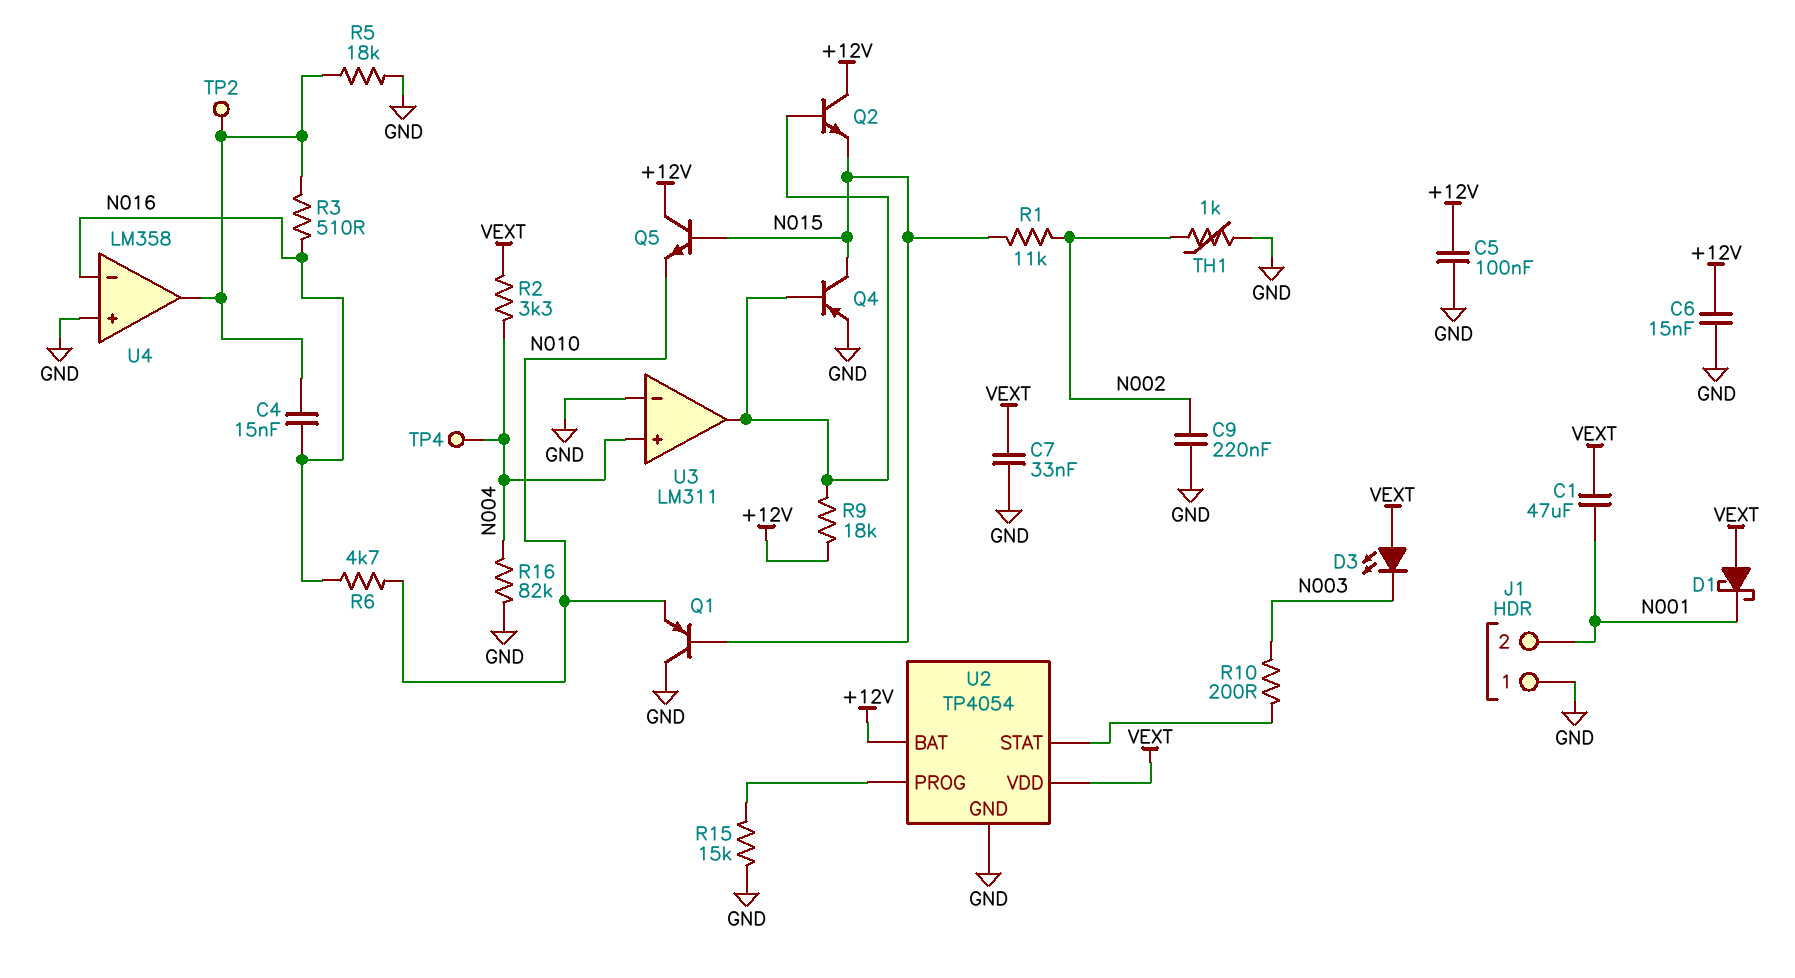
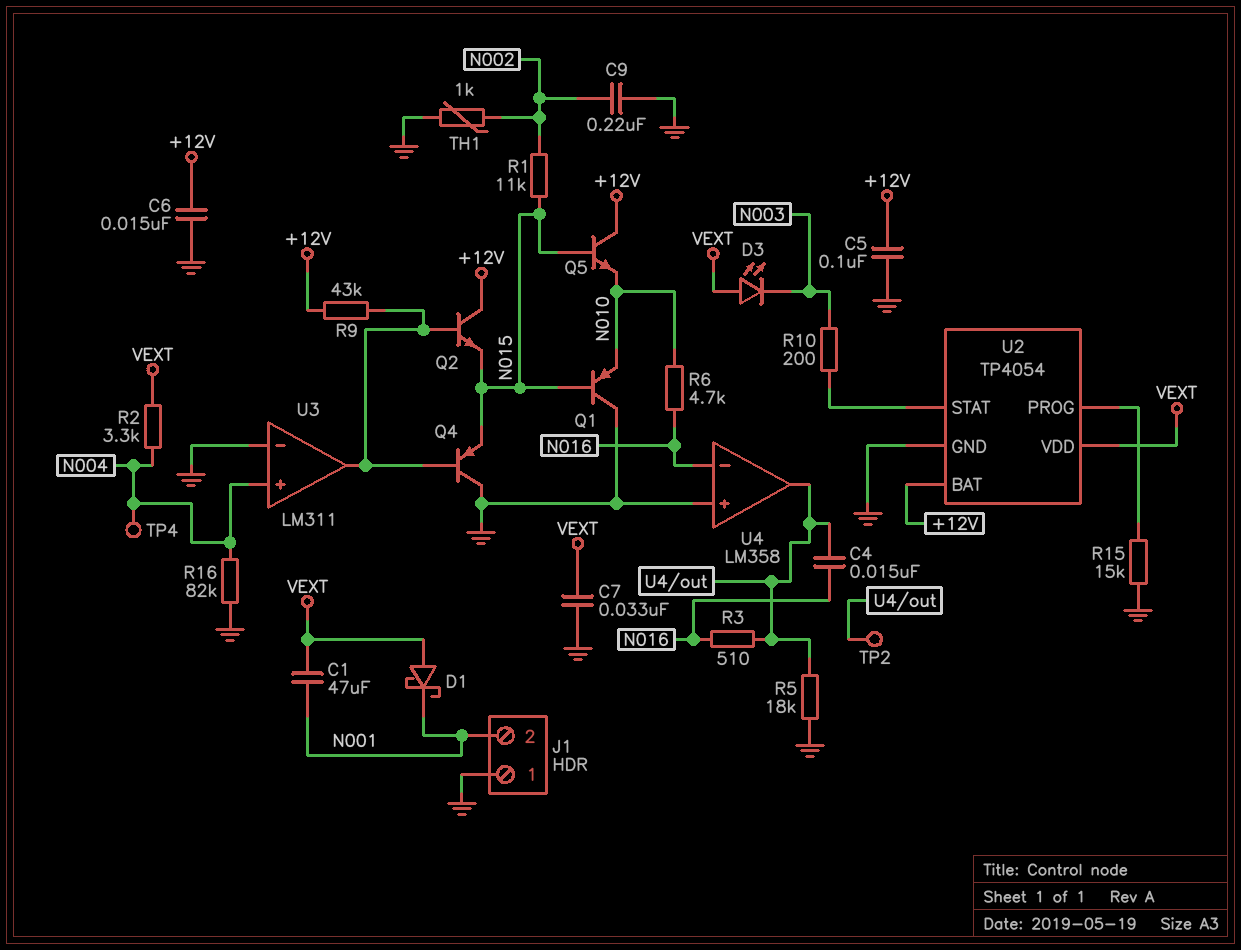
Q4: PNP (B U3/out, C N015, E GND) -> PNP (B U3/out, C GND, E N015)
R9: 18k (+12V, U3/out) -> 43k (+12V, U3/out)

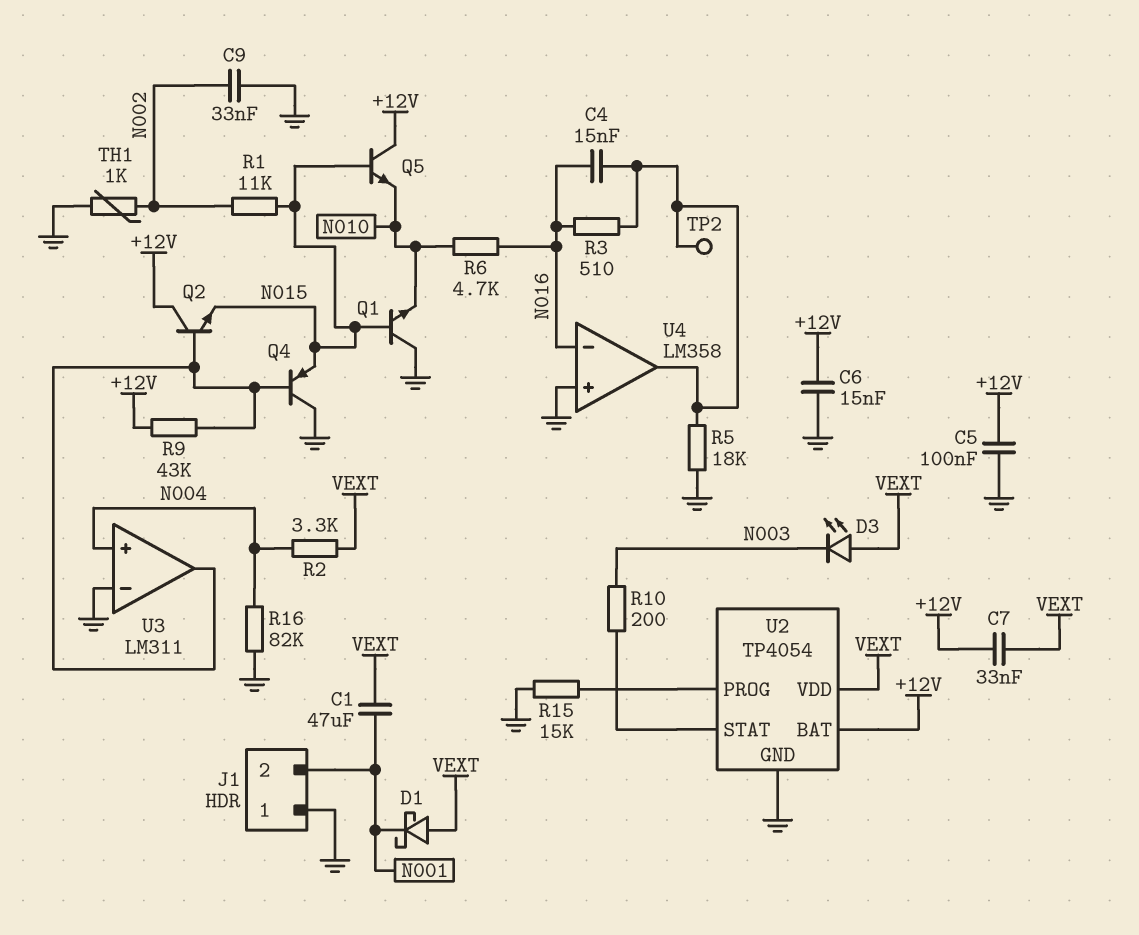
C7: 33nF (GND, VEXT) -> 33nF (+12V, VEXT)
C9: 220nF (GND, N002) -> 33nF (GND, N002)
Q1: PNP (B N015, C GND, E N010) -> NPN (B N015, C GND, E N010)
TP4: test point (N004) -> none

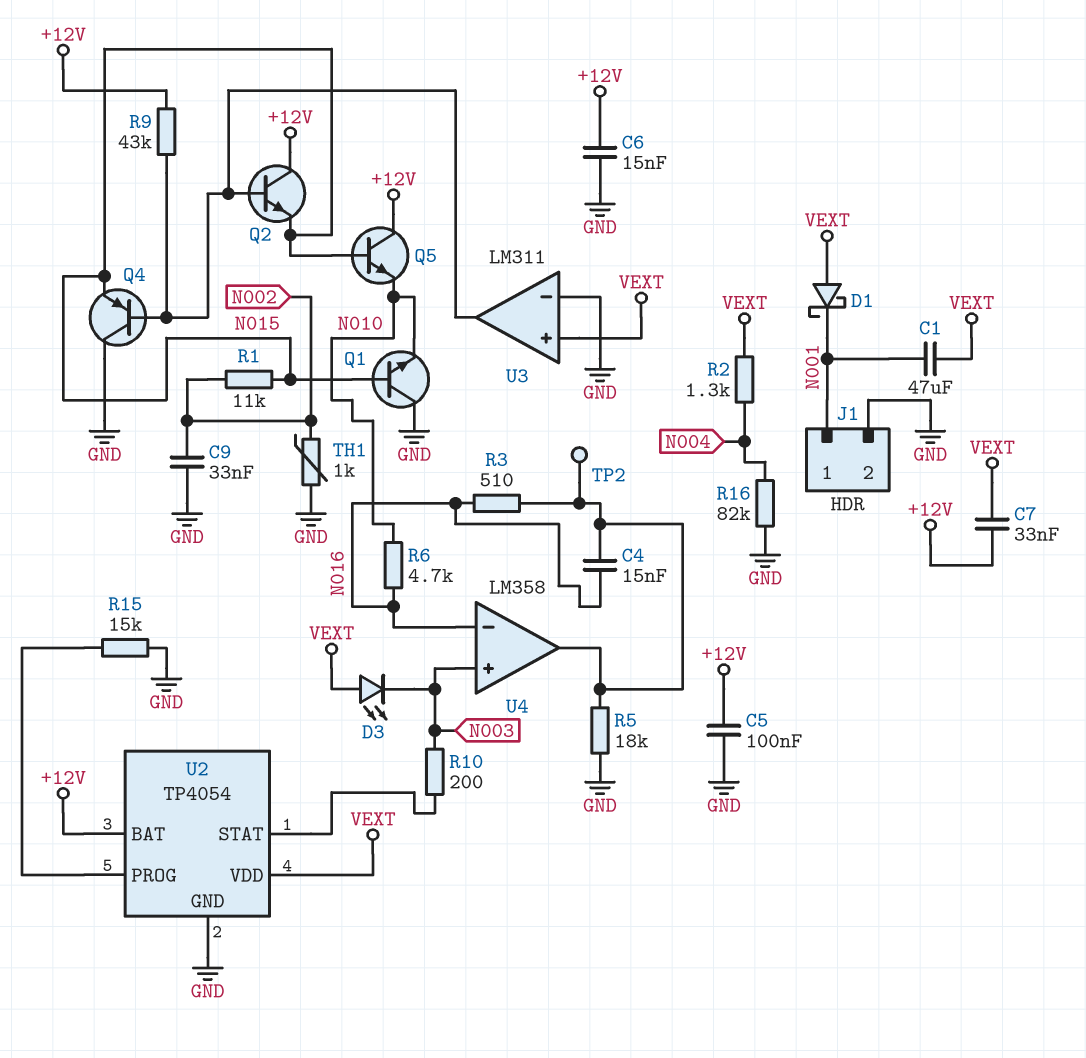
J1 pin 1: GND -> N001
J1 pin 2: N001 -> GND
R2: 3.3k (N004, VEXT) -> 1.3k (N004, VEXT)
U3 pin in+: N004 -> VEXT
U4 pin in+: GND -> N003

